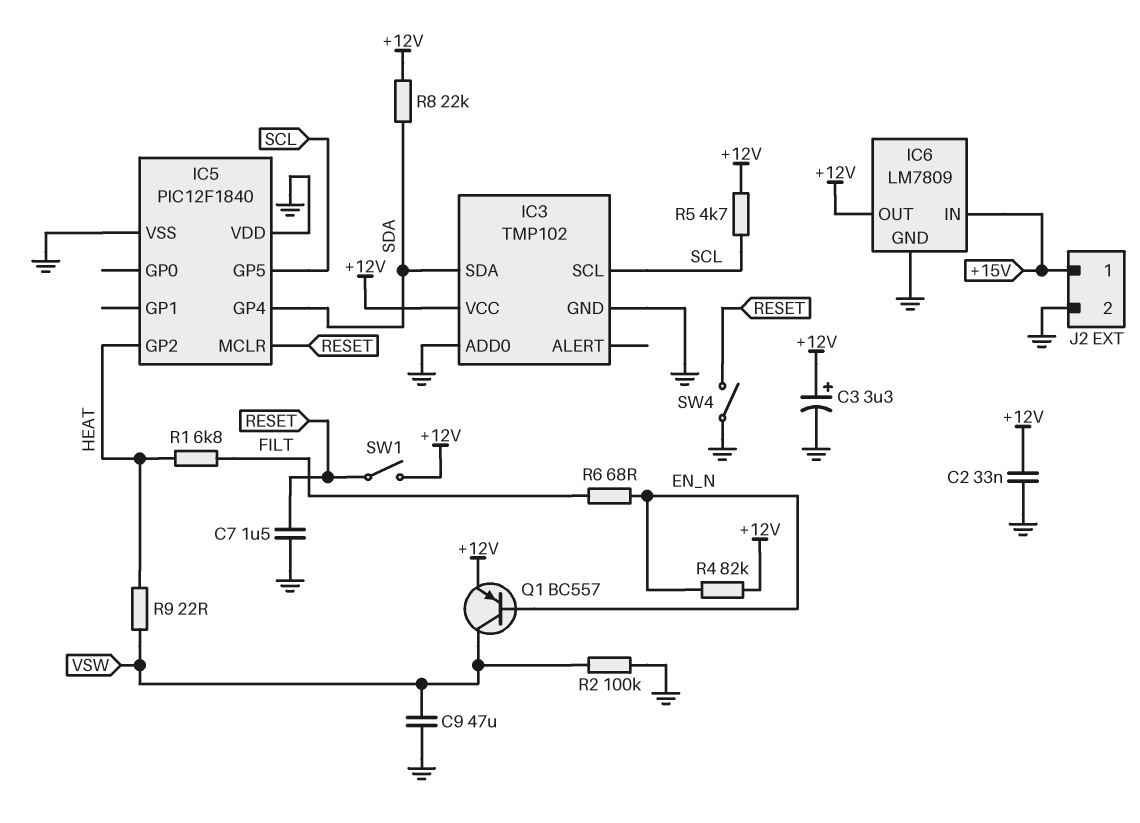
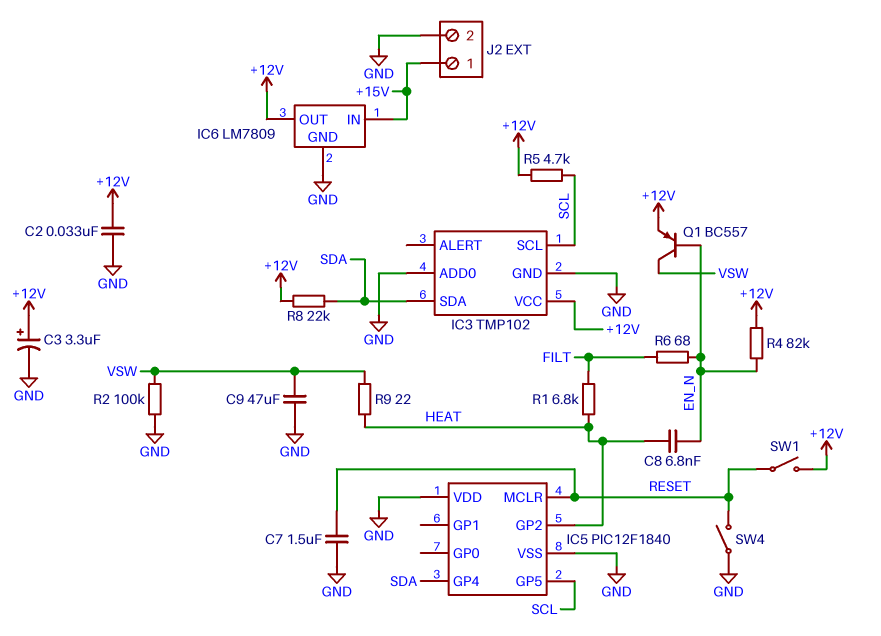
C8: none -> 6.8nF (EN_N, HEAT)

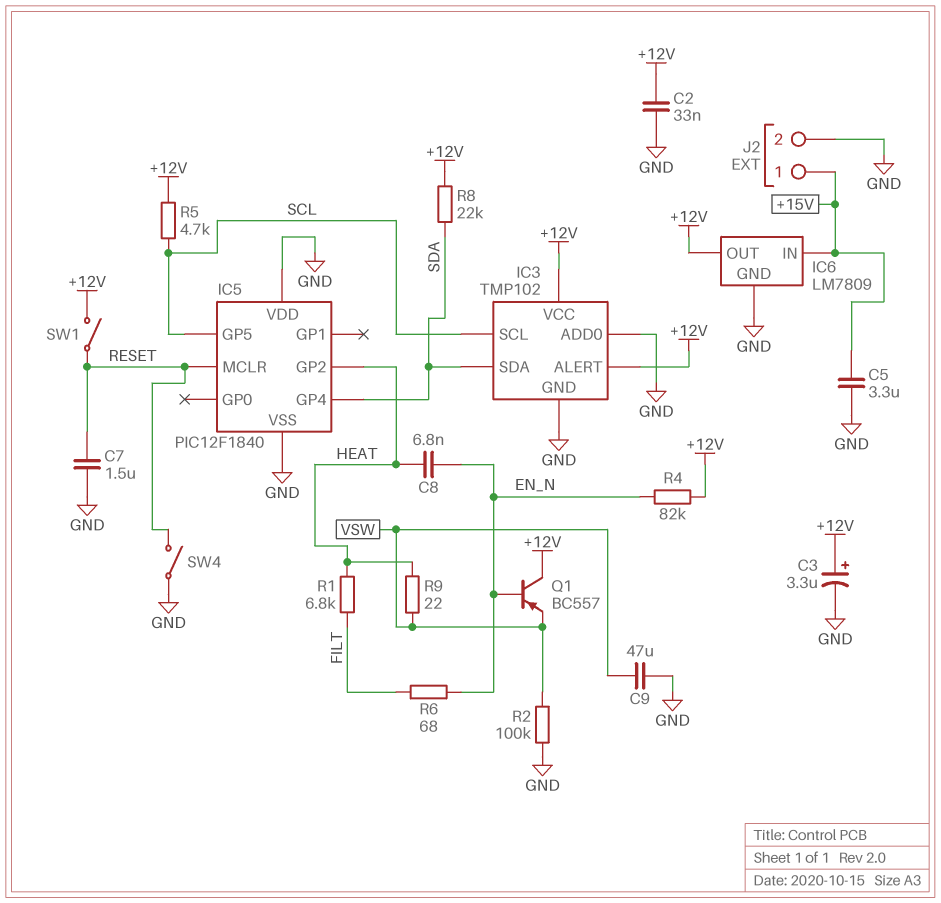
C5: none -> 3.3uF (+15V, GND)
IC3 pin ALERT: none -> +12V
Q1: PNP BC557 (B EN_N, C VSW, E +12V) -> PNP BC557 (B EN_N, C +12V, E VSW)

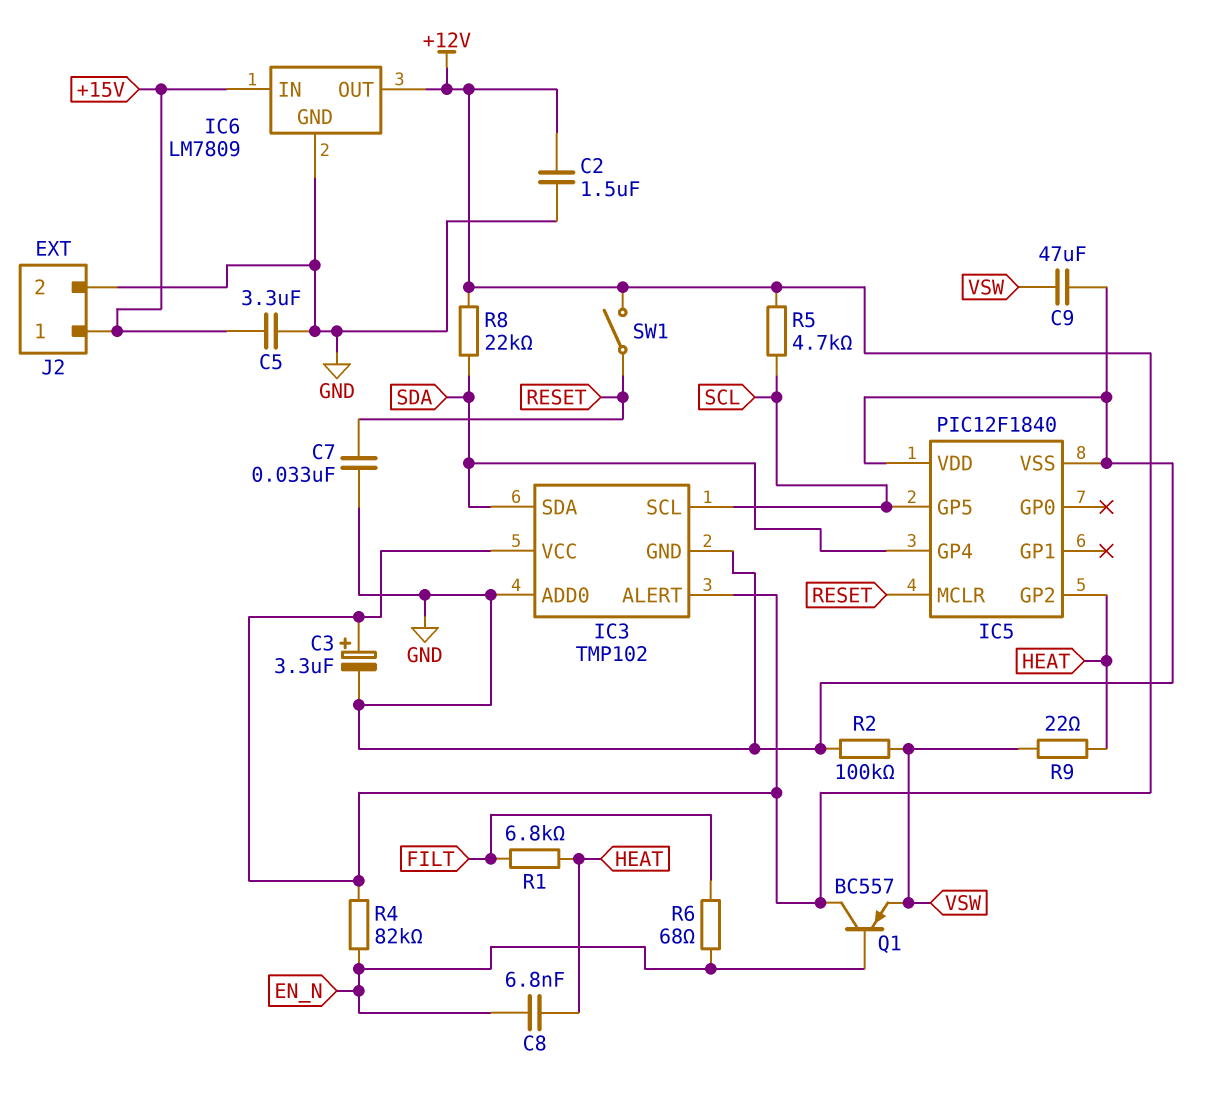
C2: 33nF (+12V, GND) -> 1.5uF (+12V, GND)
C7: 1.5uF (GND, RESET) -> 33nF (GND, RESET)
SW4: switch (GND, RESET) -> none

